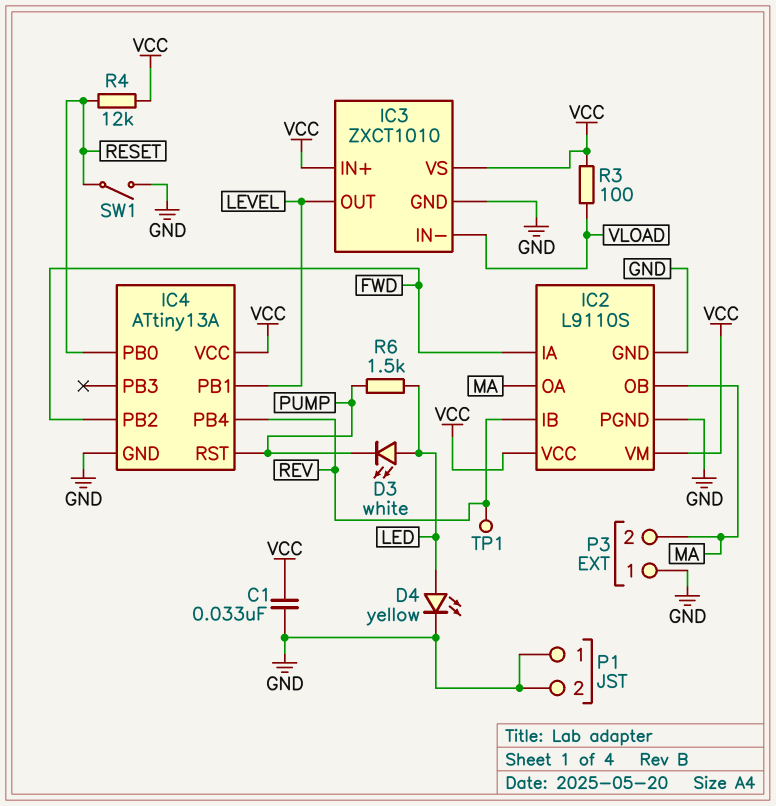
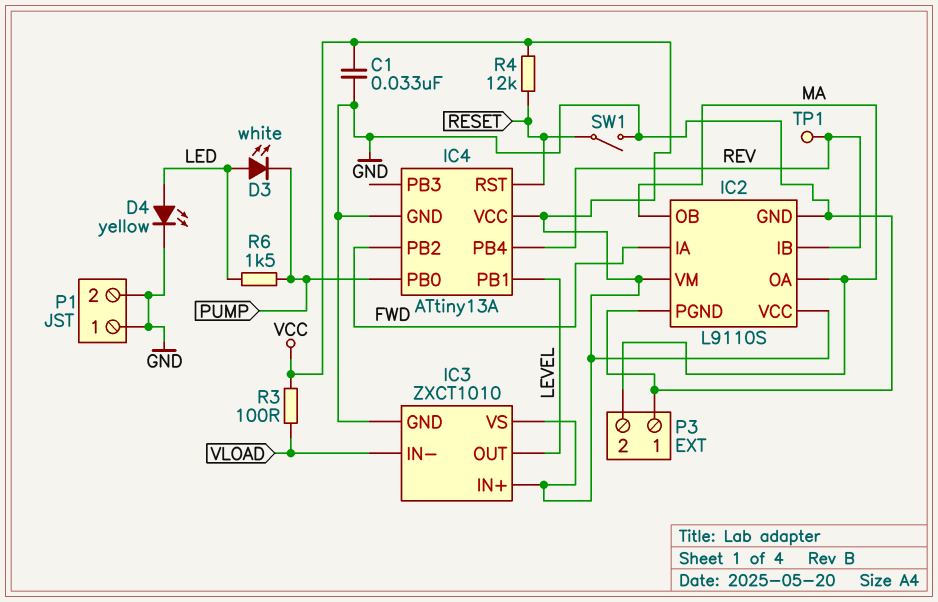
IC4 pin PB0: RESET -> PUMP
IC4 pin RST: PUMP -> RESET

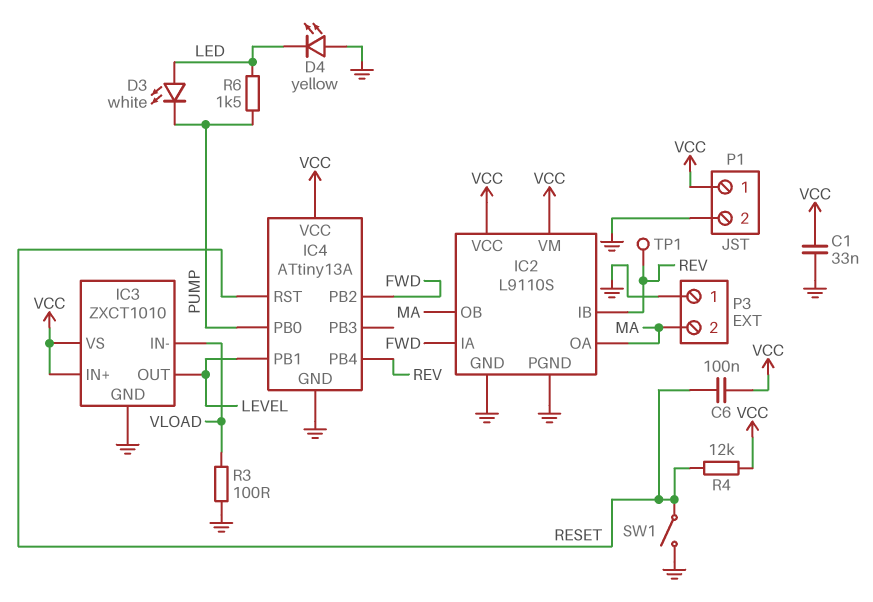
C6: none -> 100nF (RESET, VCC)
D4: LED yellow (A LED, K GND) -> LED yellow (A GND, K LED)
P1 pin 1: GND -> VCC
R3: 100 (VCC, VLOAD) -> 100 (GND, VLOAD)

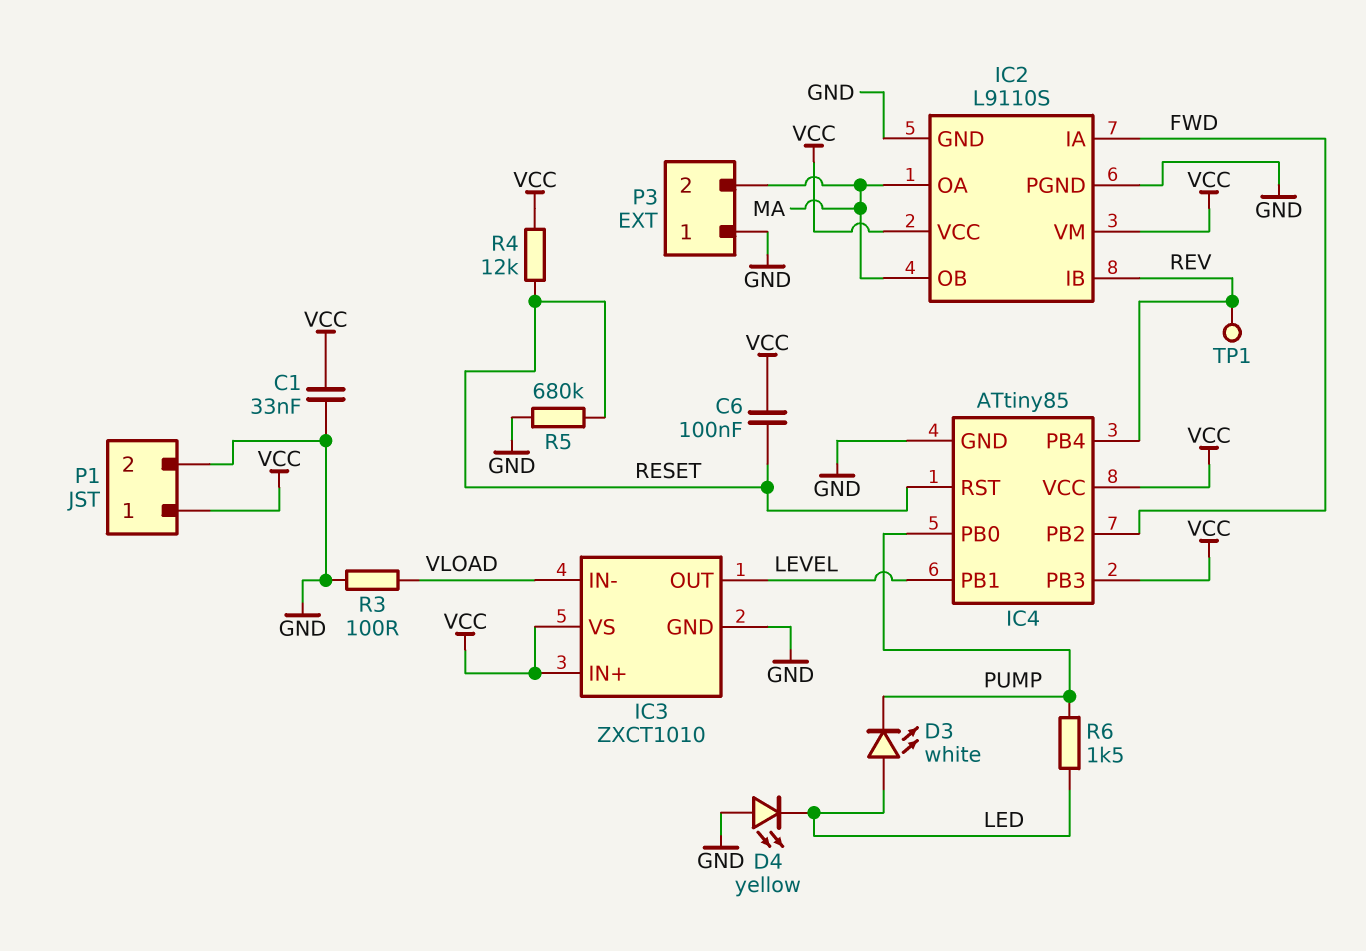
IC4: ATtiny13A -> ATtiny85
IC4 pin PB3: none -> VCC
R5: none -> 680k (GND, RESET)
SW1: switch (GND, RESET) -> none

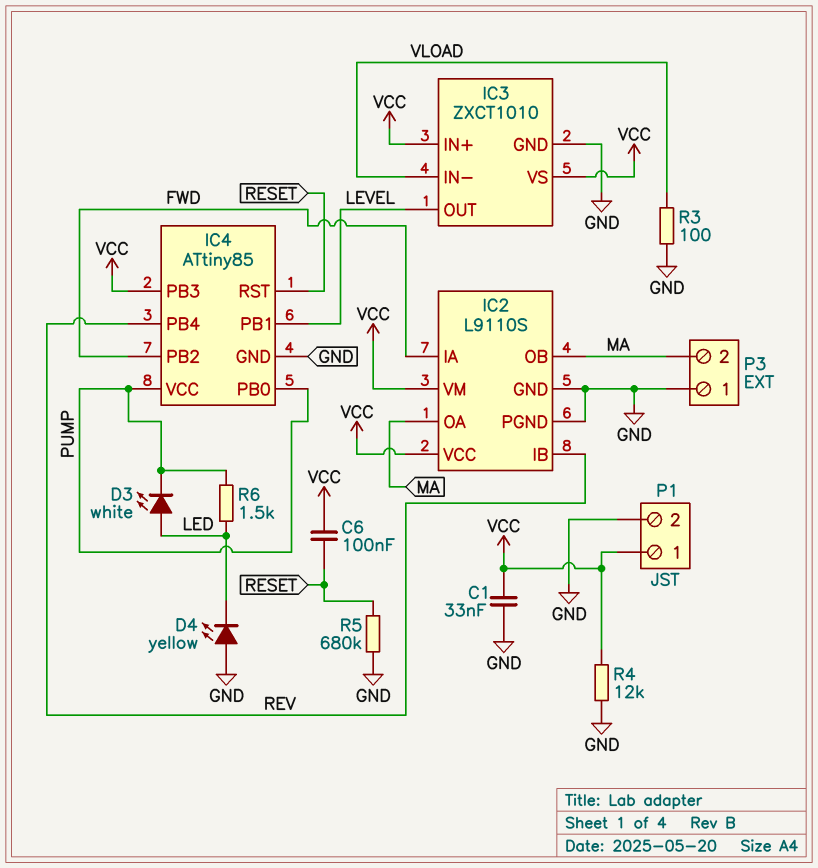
IC4 pin VCC: VCC -> PUMP
R4: 12k (RESET, VCC) -> 12k (GND, VCC)
TP1: test point (REV) -> none

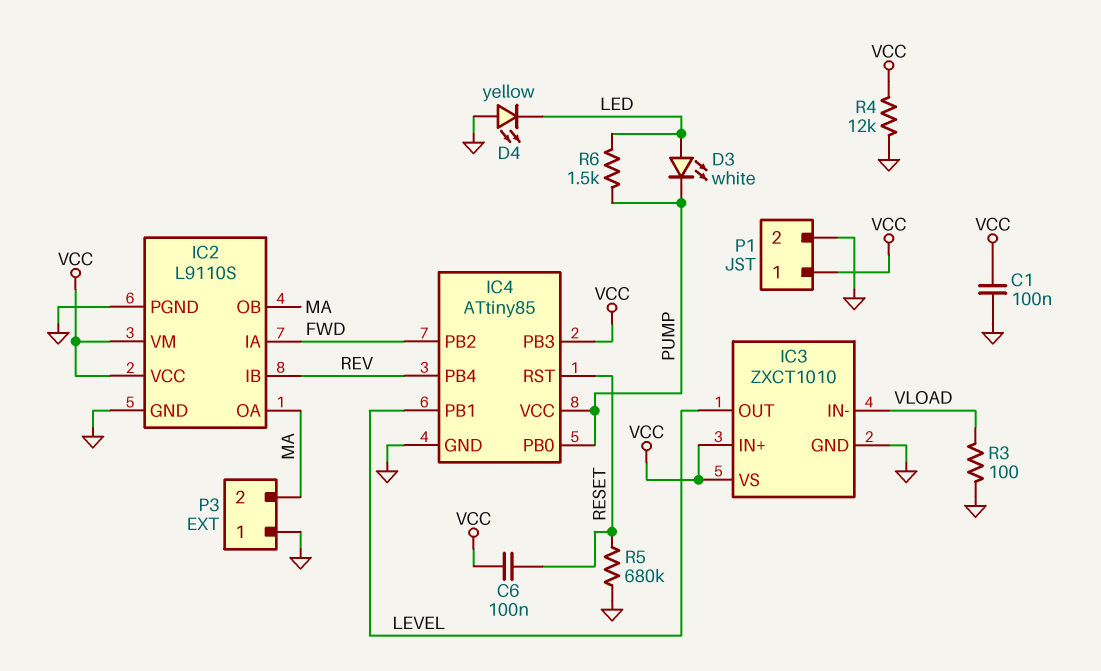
C1: 33nF (GND, VCC) -> 100nF (GND, VCC)

